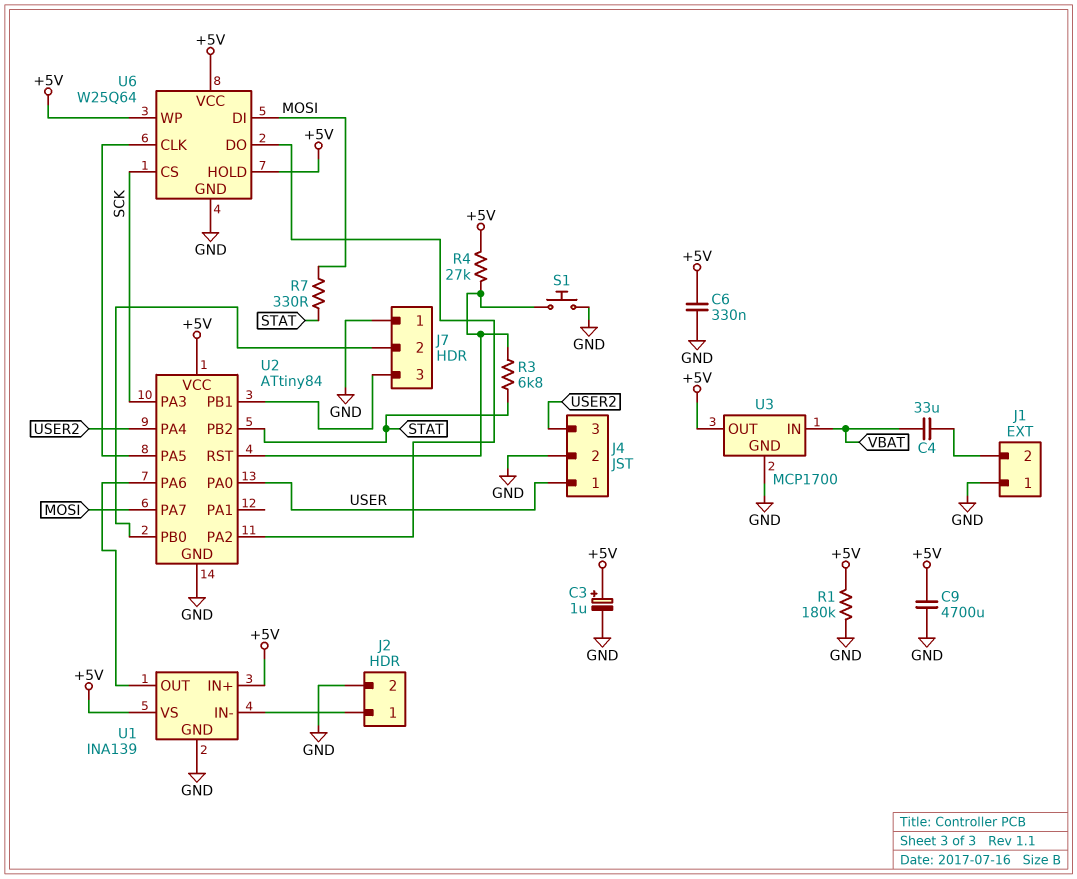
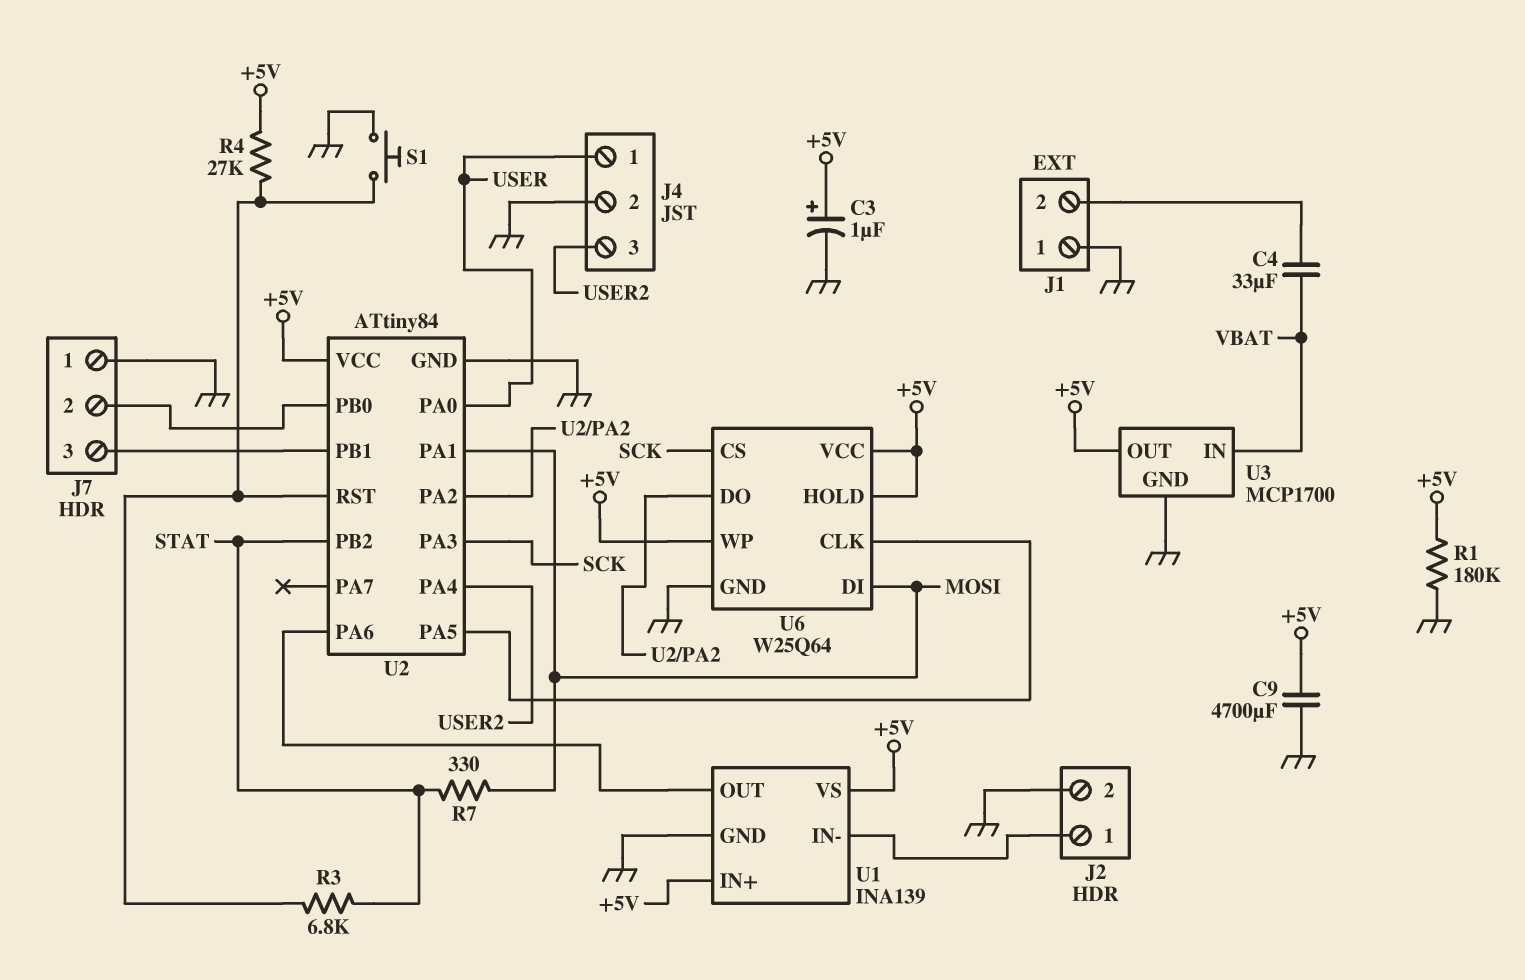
C6: 330nF (+5V, GND) -> none
U2 pin PA1: none -> MOSI
U2 pin PA7: MOSI -> none

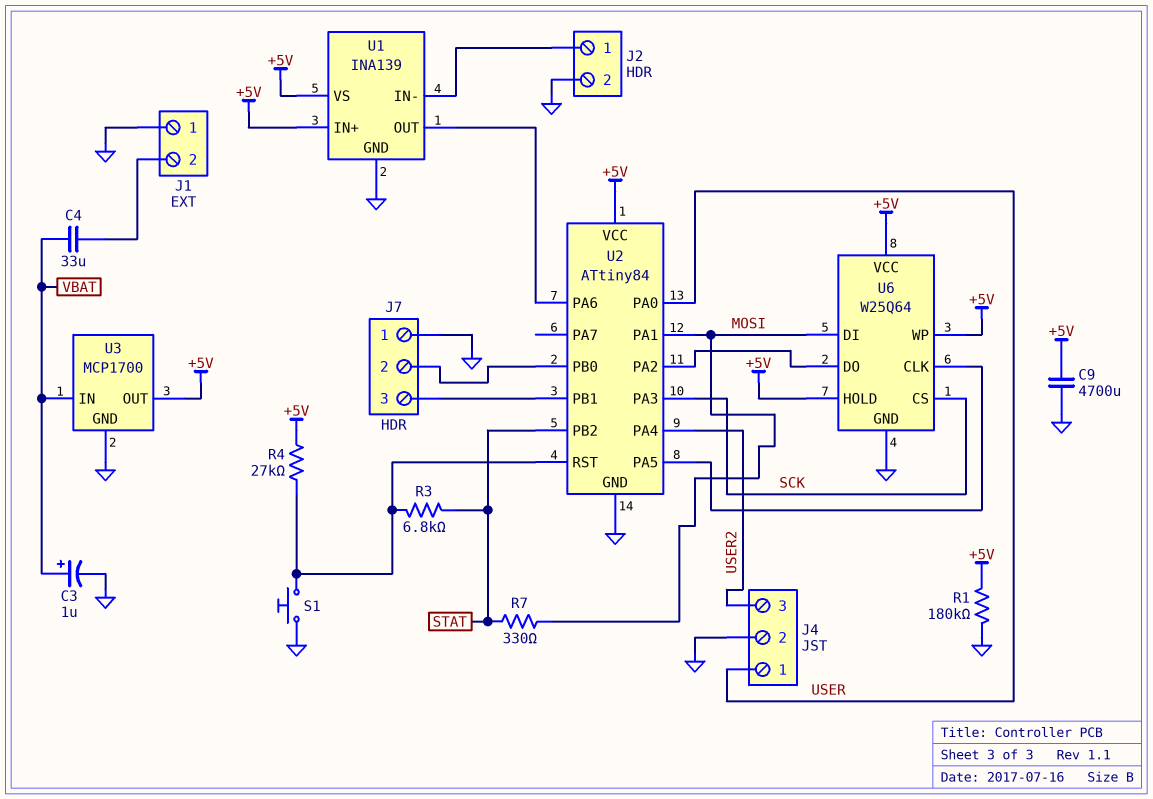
C3: 1uF (plus +5V, minus GND) -> 1uF (plus VBAT, minus GND)

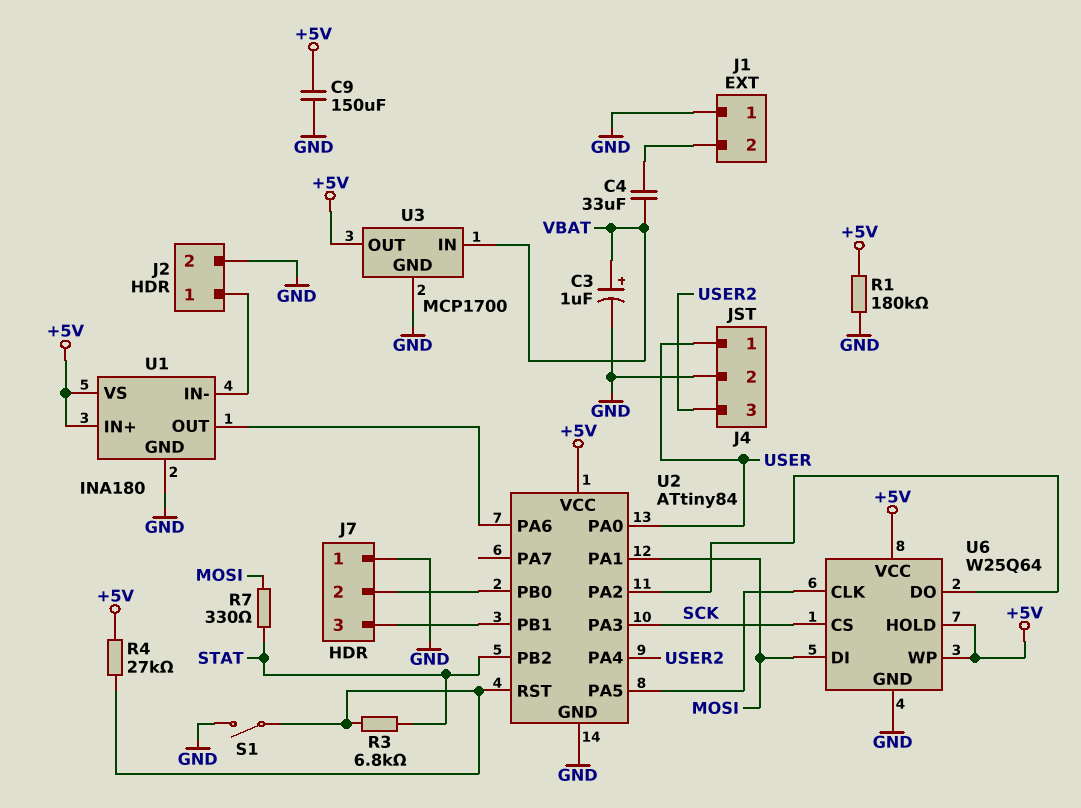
C9: 4700uF (+5V, GND) -> 150uF (+5V, GND)
S1: button (GND, U2/RST) -> switch (GND, U2/RST)
U1: INA139 -> INA180

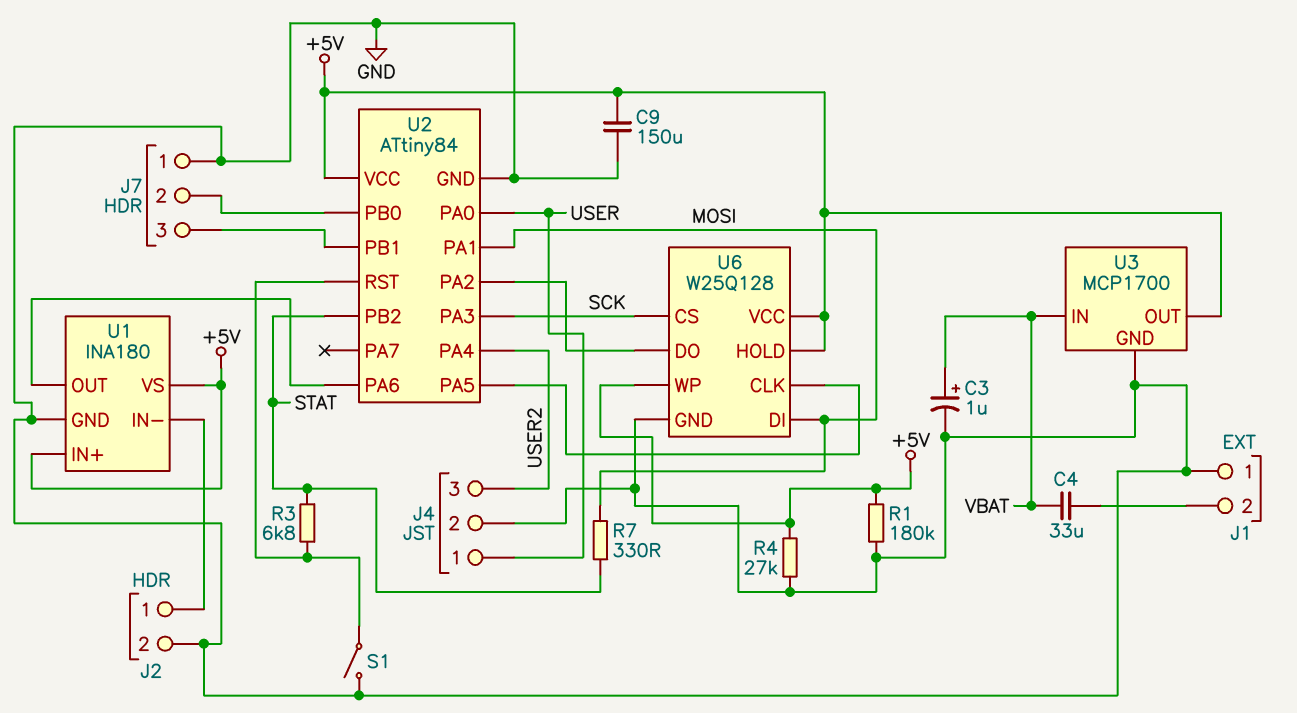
R4: 27k (+5V, U2/RST) -> 27k (+5V, GND)
U6: W25Q64 -> W25Q128

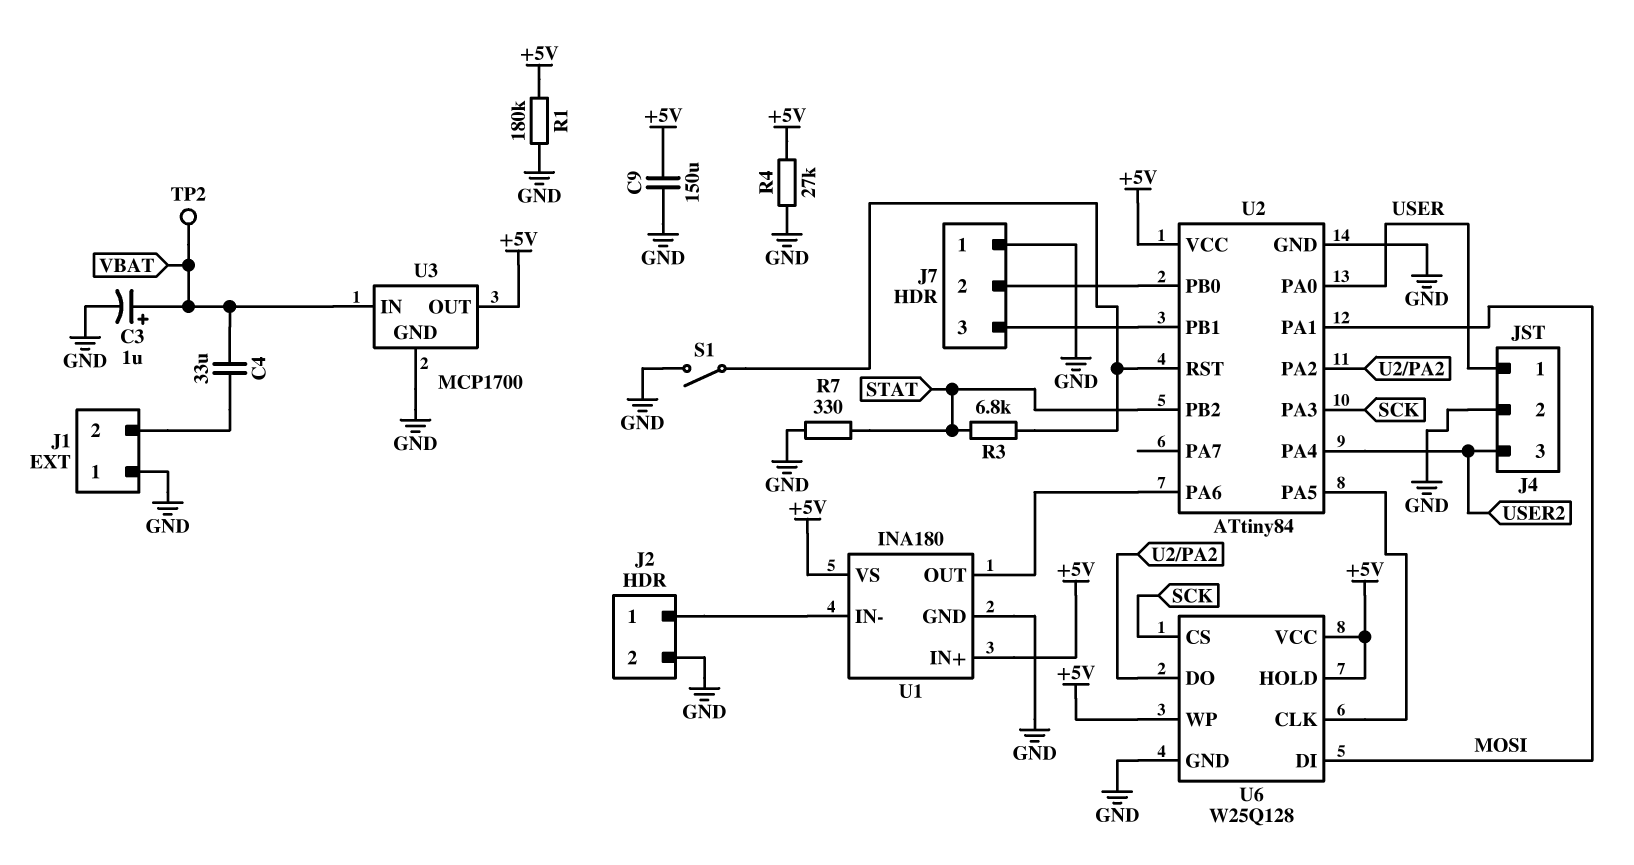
R7: 330 (MOSI, STAT) -> 330 (GND, STAT)
TP2: none -> test point (VBAT)

